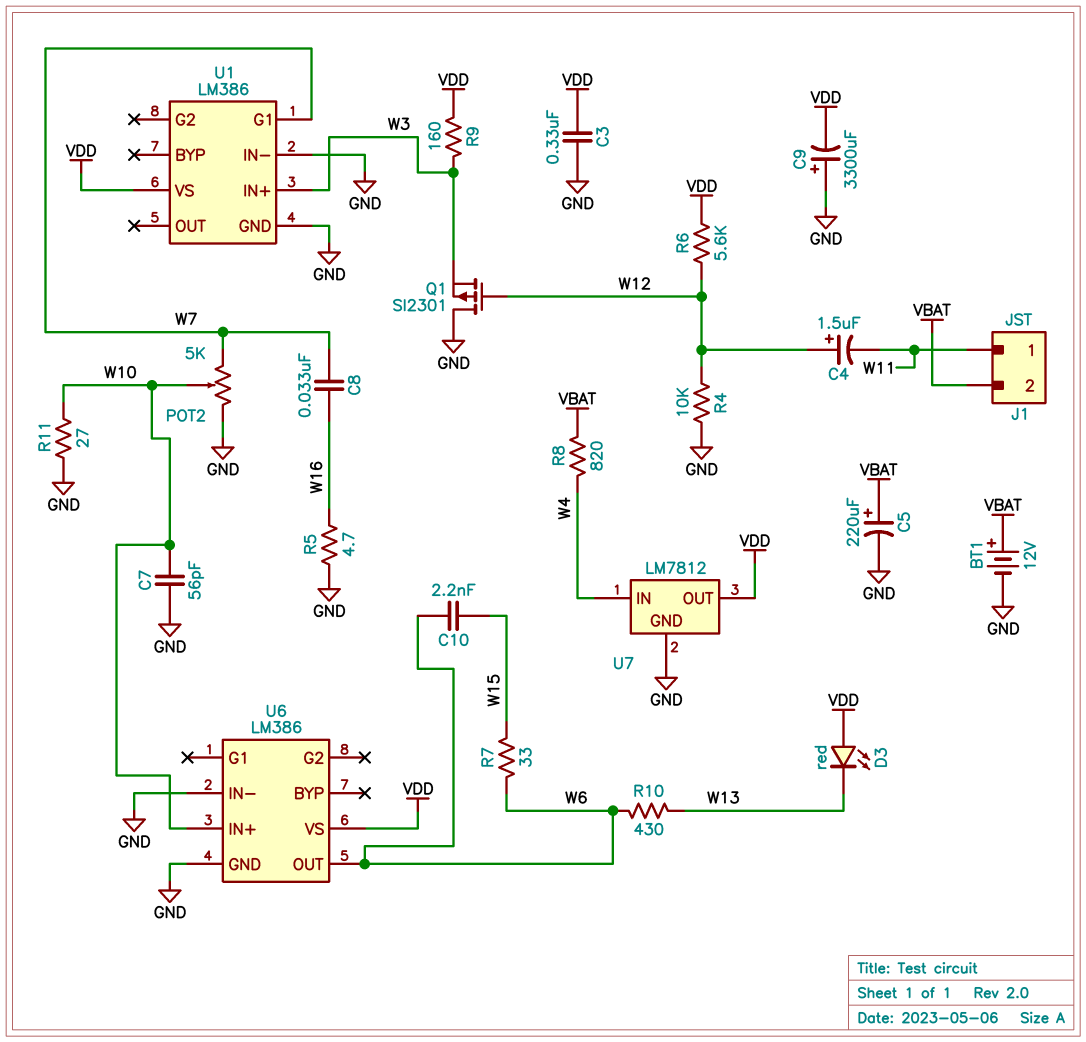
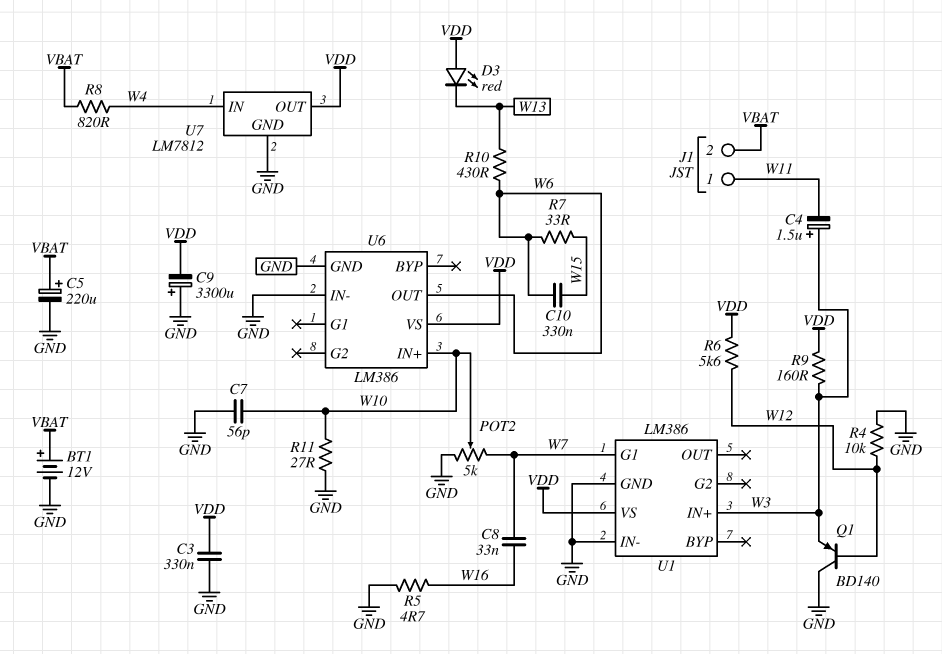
C4: 1.5uF (plus W12, minus W11) -> 1.5uF (plus W3, minus W11)
C10: 2.2nF (W6, W15) -> 330nF (W6, W15)
Q1: PMOS SI2301 (G W12, D GND, S W3) -> PNP BD140 (B W12, C GND, E W3)

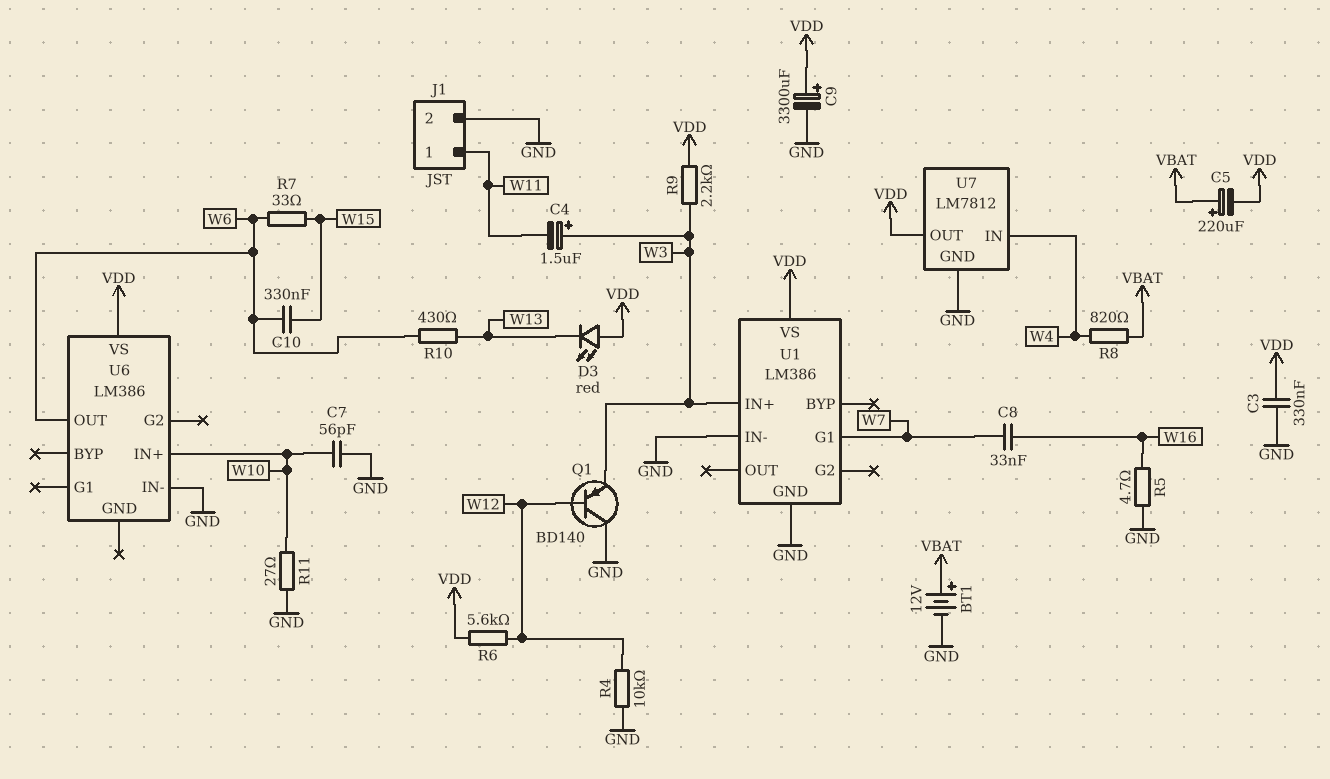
C5: 220uF (plus VBAT, minus GND) -> 220uF (plus VBAT, minus VDD)
C9: 3300uF (plus GND, minus VDD) -> 3300uF (plus VDD, minus GND)
J1 pin 2: VBAT -> GND
POT2: 5k (GND, W7, wiper W10) -> none
R9: 160 (VDD, W3) -> 2.2k (VDD, W3)
U6 pin GND: GND -> none

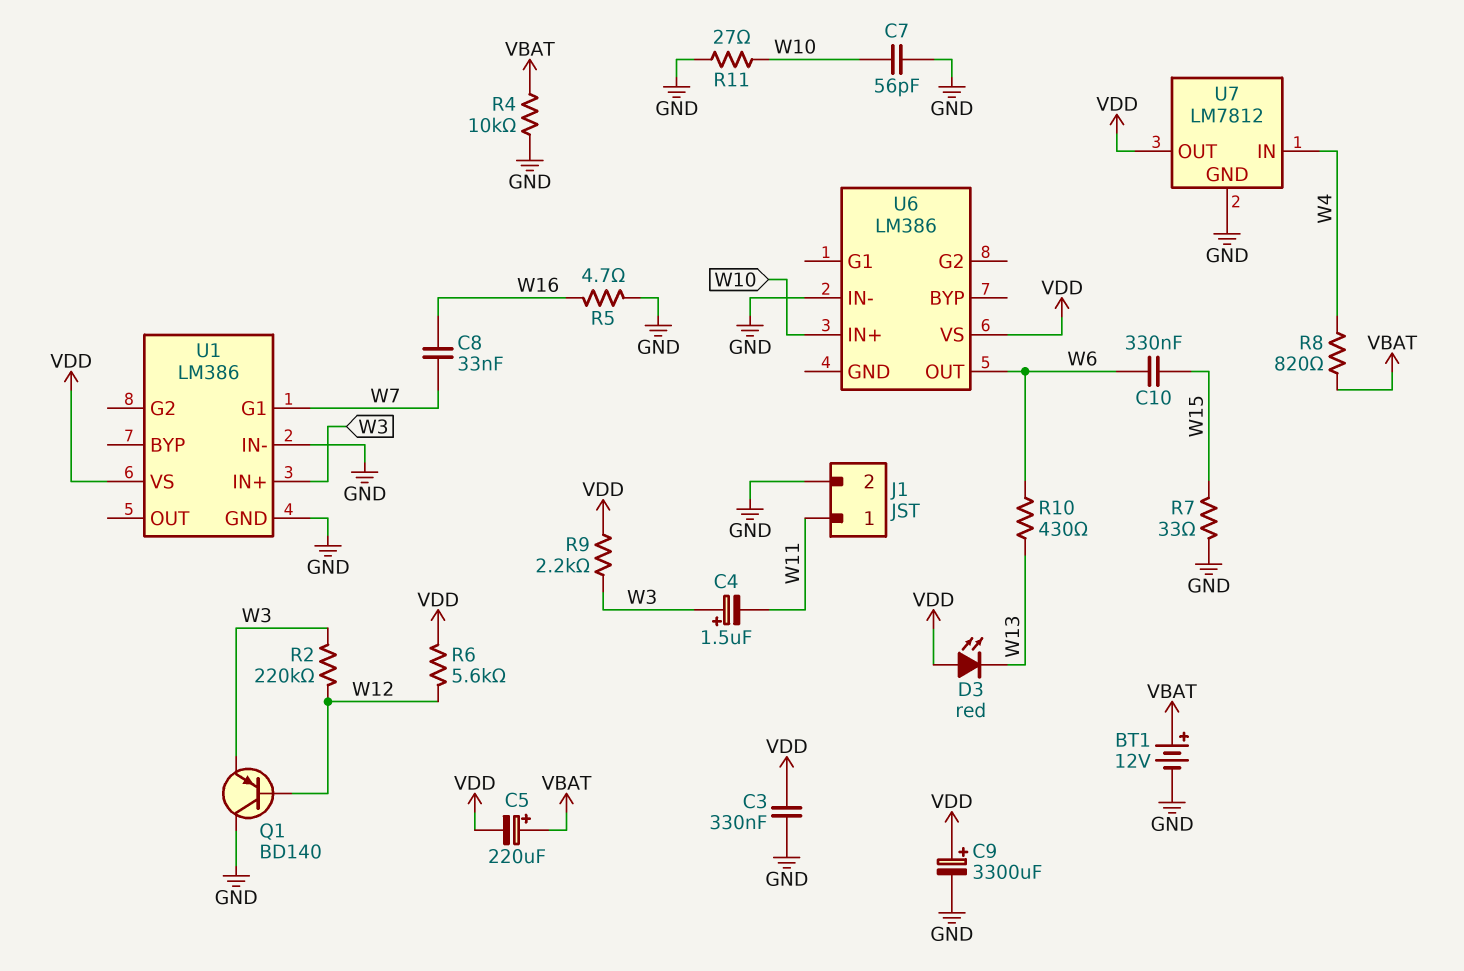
R2: none -> 220k (W3, W12)
R4: 10k (GND, W12) -> 10k (GND, VBAT)
R7: 33 (W6, W15) -> 33 (GND, W15)

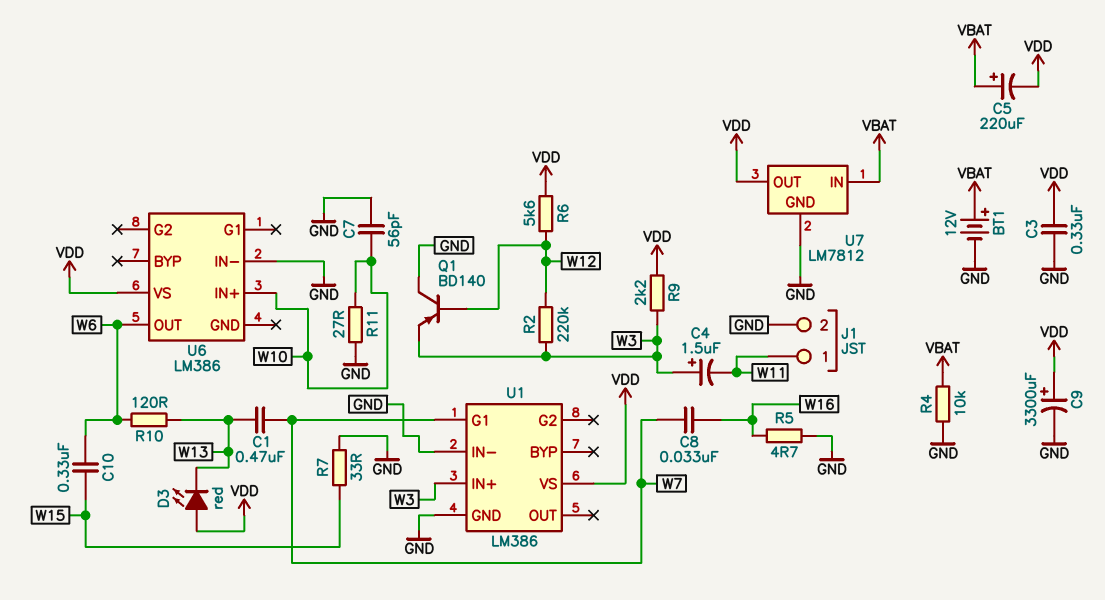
C1: none -> 470nF (W7, W13)
R8: 820 (VBAT, W4) -> none
R10: 430 (W6, W13) -> 120 (W6, W13)
U7 pin IN: W4 -> VBAT

